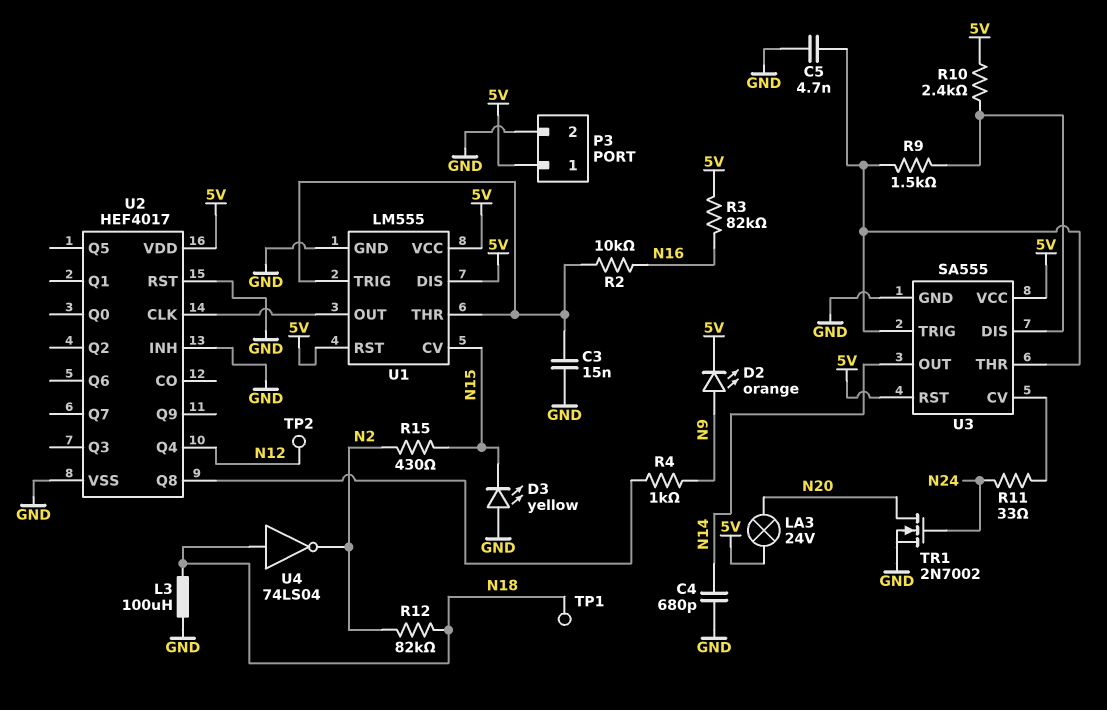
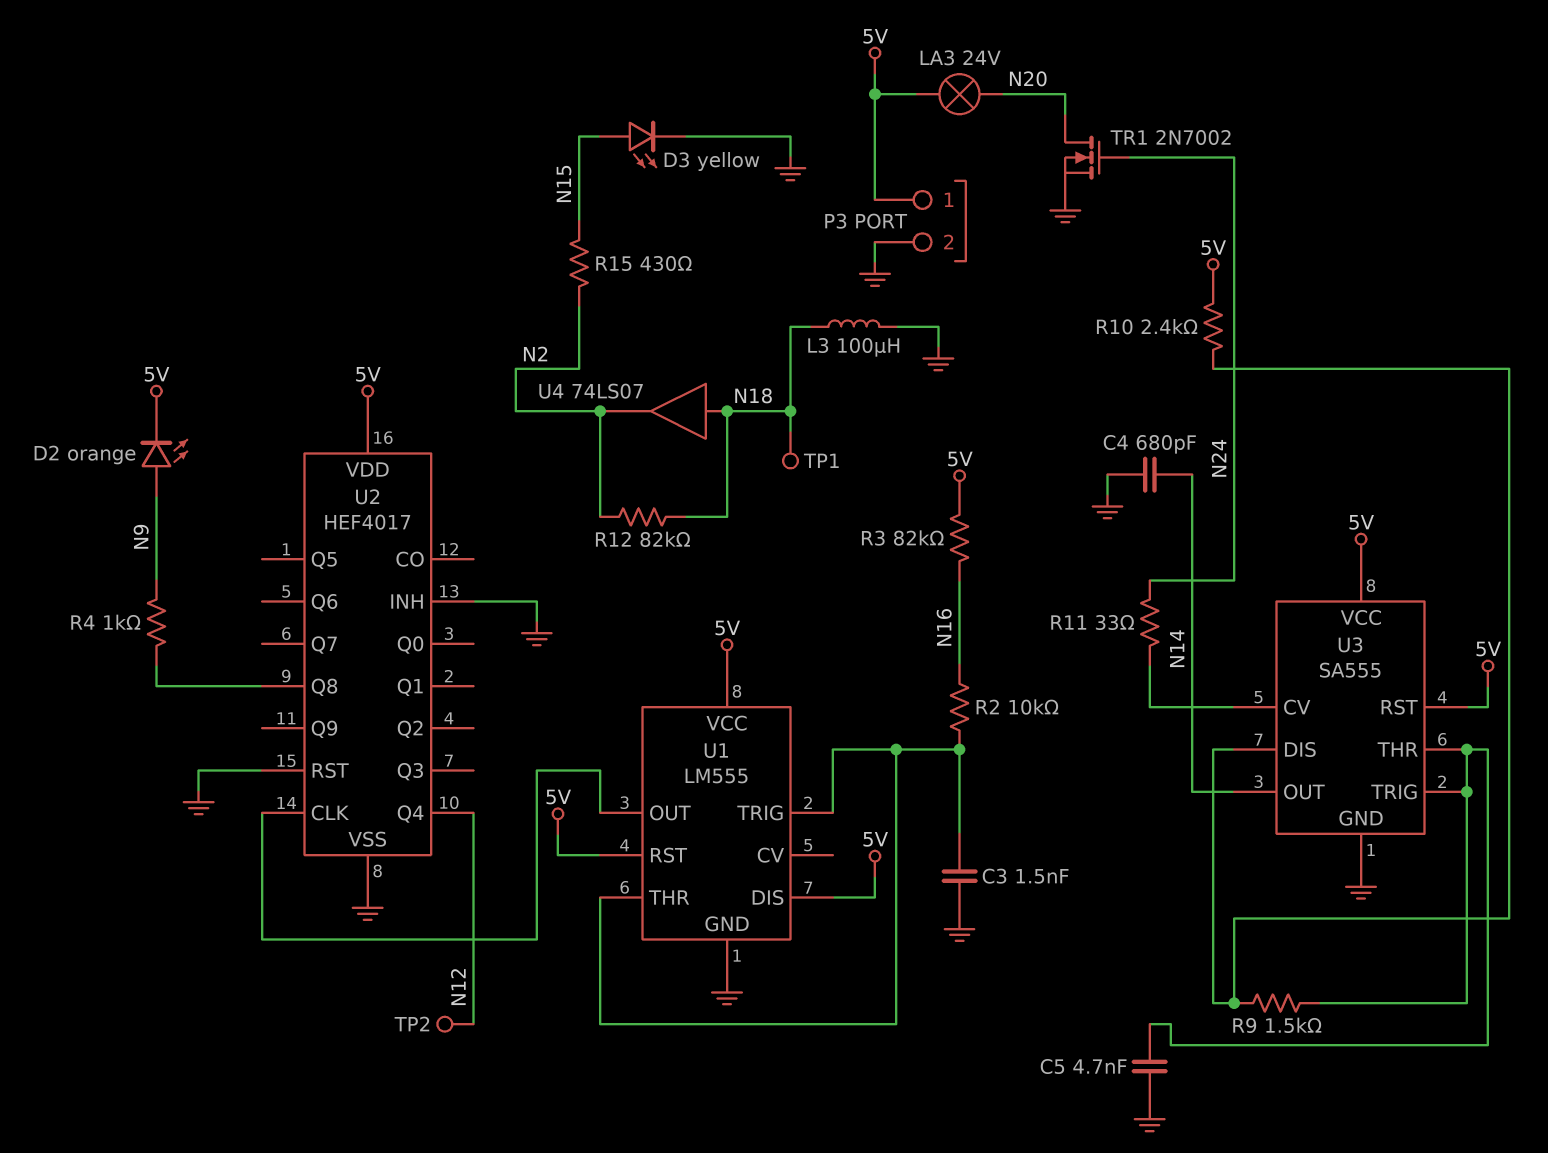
C3: 15nF (GND, U1/THR) -> 1.5nF (GND, U1/THR)
D3: LED yellow (A GND, K N15) -> LED yellow (A N15, K GND)
U1 pin CV: N15 -> none
U4: NOT 74LS04 (in N18, out N2) -> buffer 74LS07 (in N18, out N2)

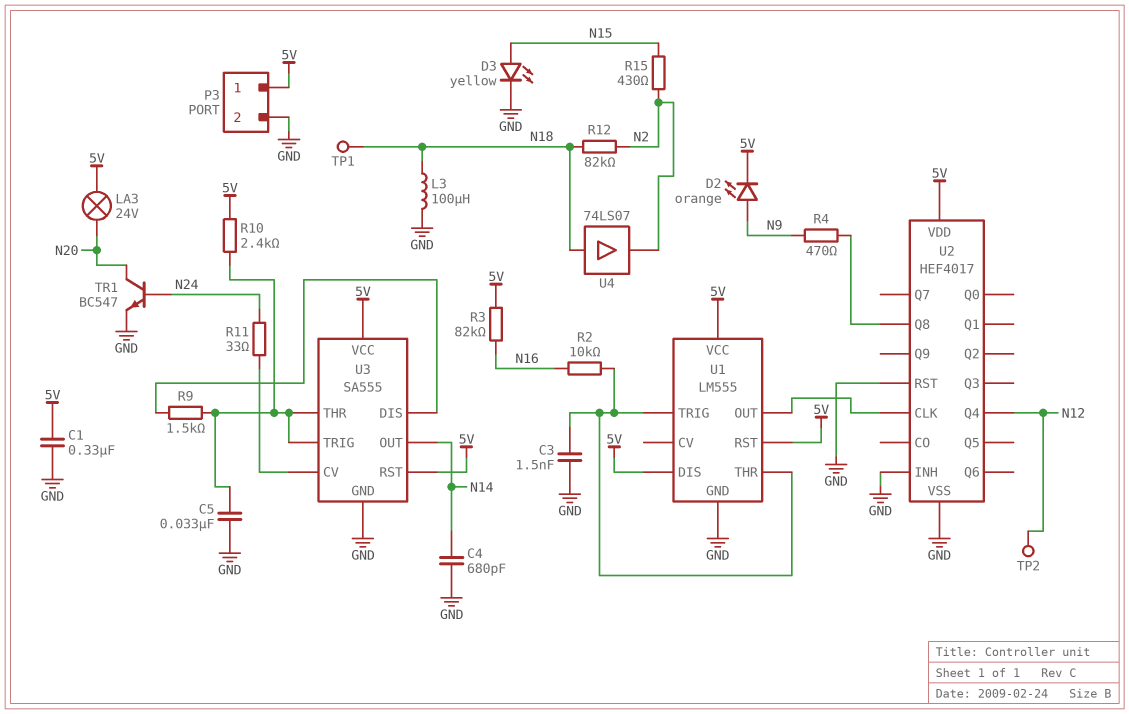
C1: none -> 330nF (5V, GND)
C5: 4.7nF (GND, U3/THR) -> 33nF (GND, U3/THR)
R4: 1k (N9, U2/Q8) -> 470 (N9, U2/Q8)
R10: 2.4k (5V, U3/DIS) -> 2.4k (5V, U3/THR)
TR1: NMOS 2N7002 (G N24, D N20, S GND) -> NPN BC547 (B N24, C N20, E GND)

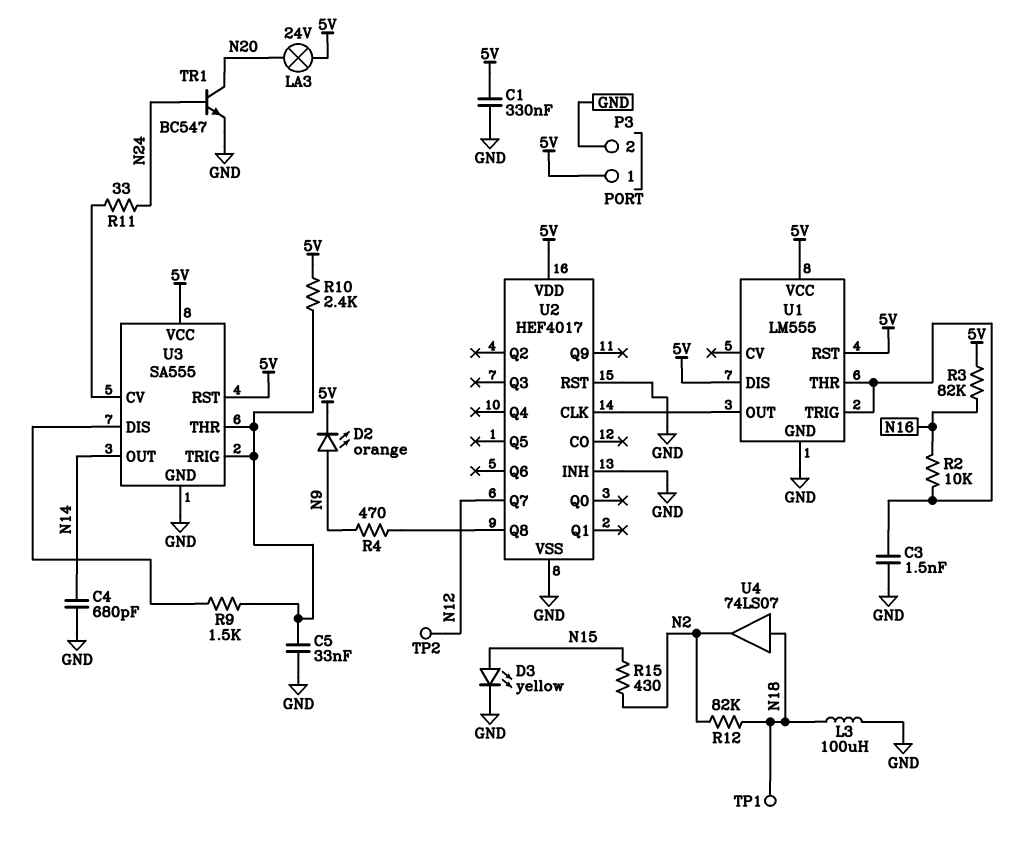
U2 pin Q4: N12 -> none
U2 pin Q7: none -> N12

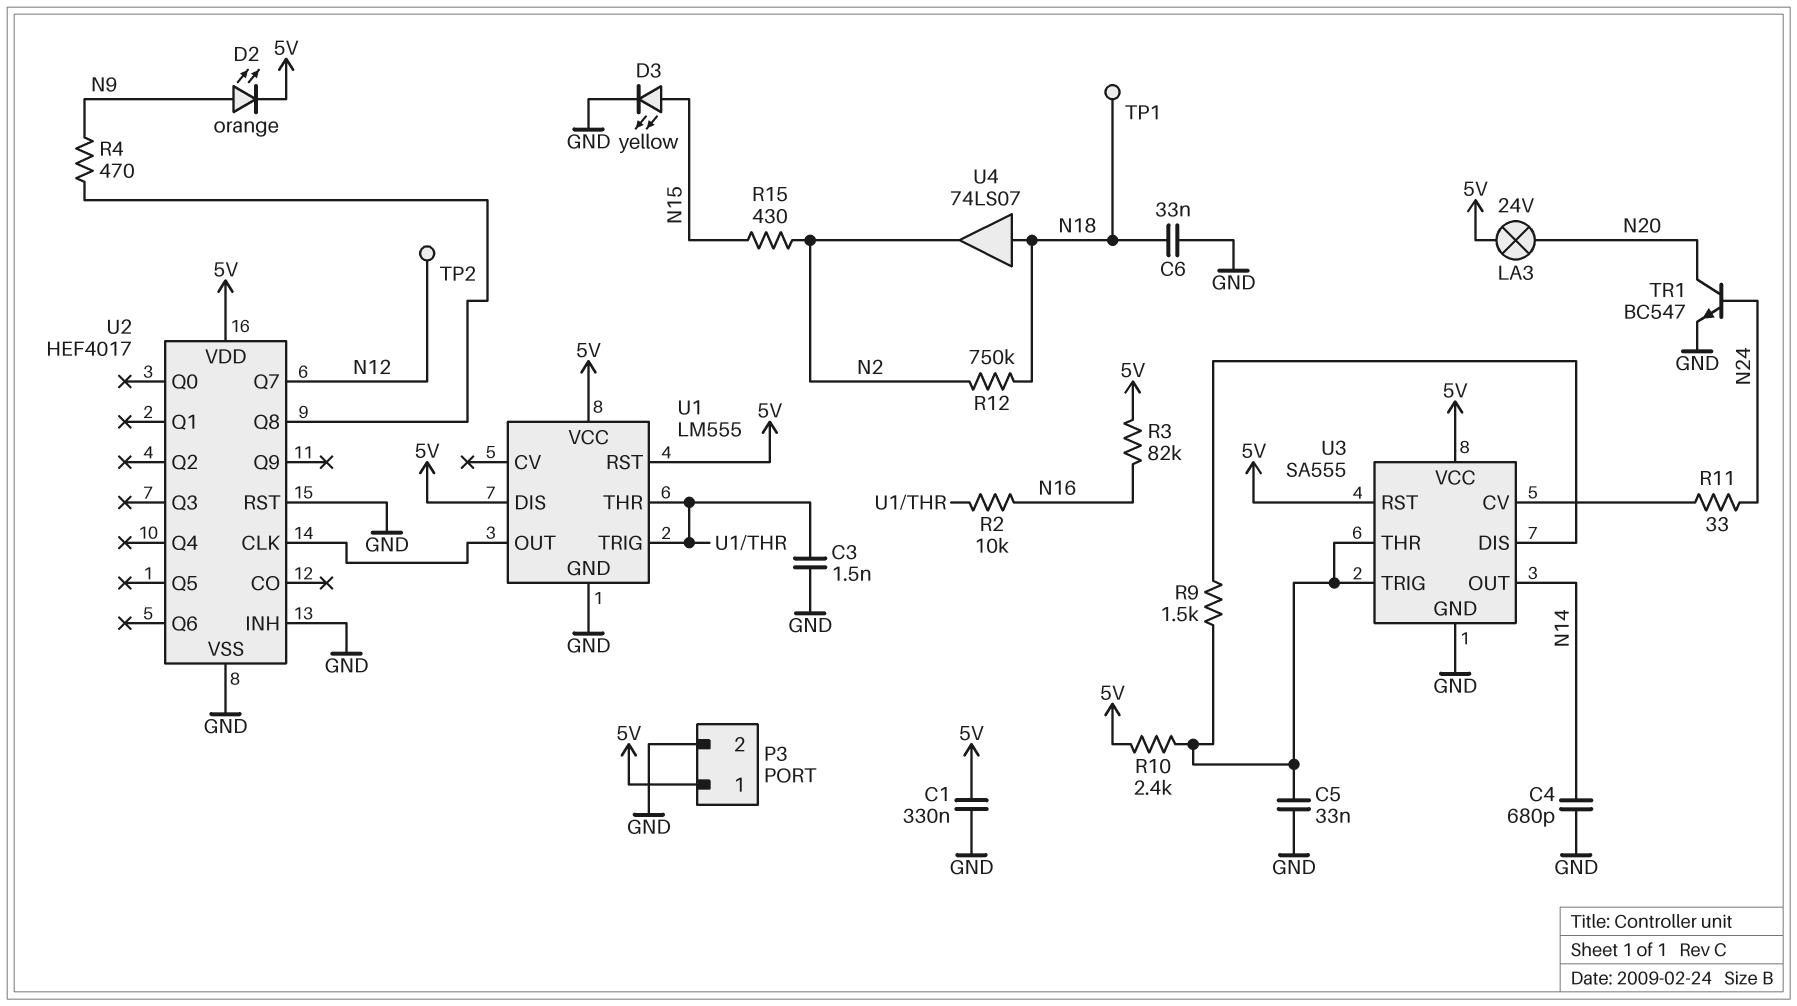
C6: none -> 33nF (GND, N18)
L3: 100uH (GND, N18) -> none
R12: 82k (N2, N18) -> 750k (N2, N18)

